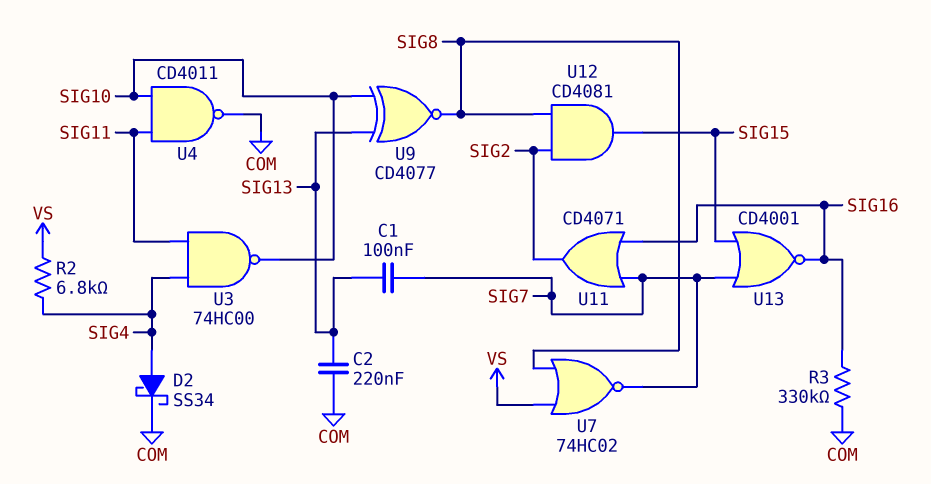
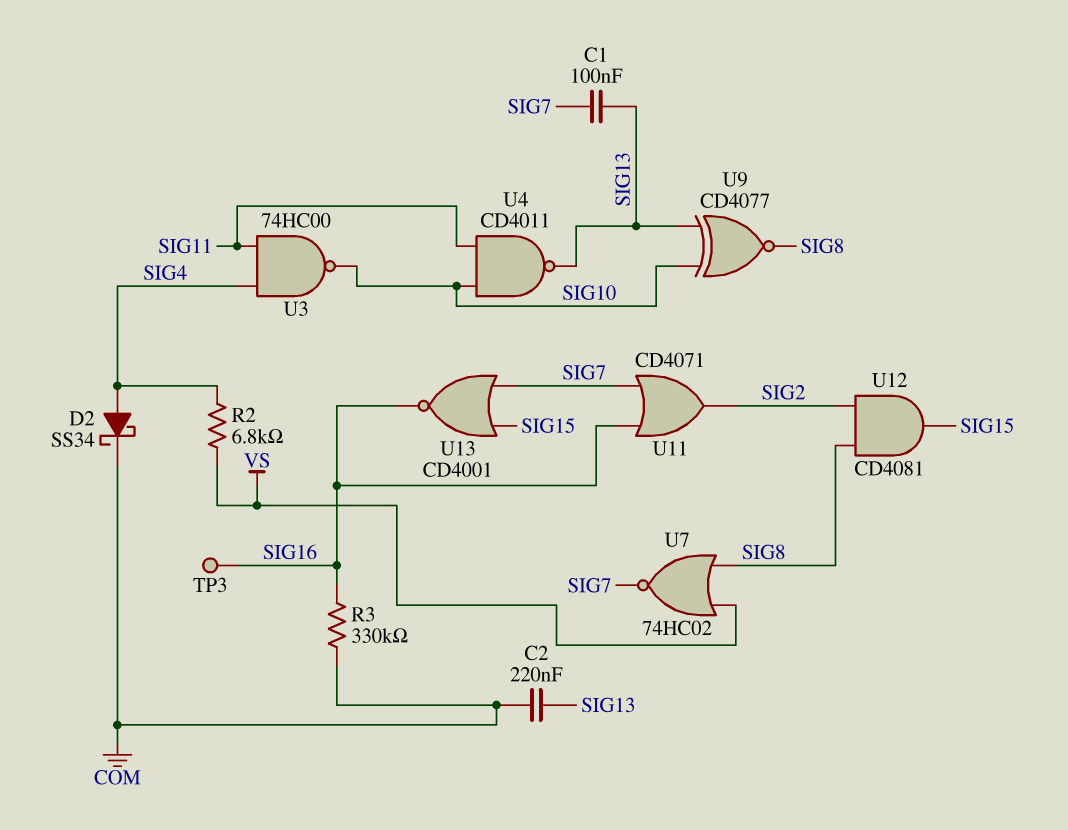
TP3: none -> test point (SIG16)
U4: NAND CD4011 (in SIG10, in SIG11, out COM) -> NAND CD4011 (in SIG10, in SIG11, out SIG13)

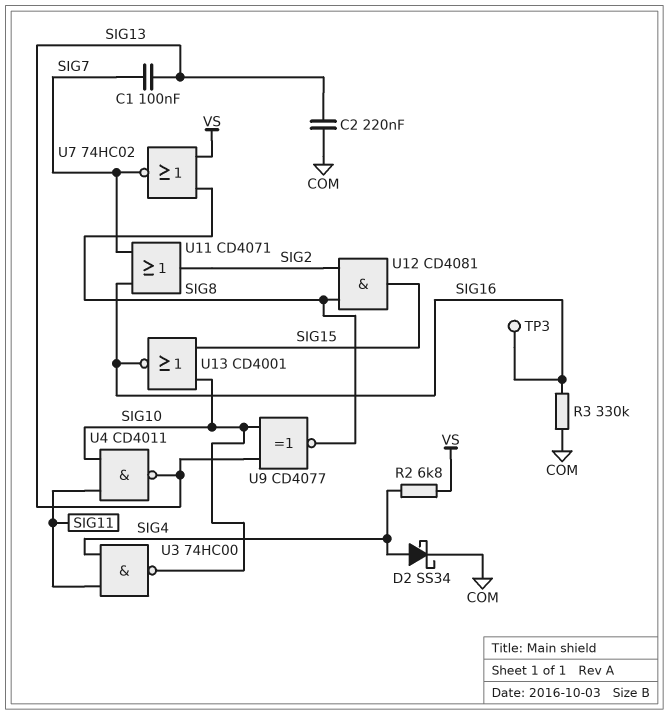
U13: NOR CD4001 (in SIG7, in SIG15, out SIG16) -> NOR CD4001 (in SIG10, in SIG15, out SIG16)

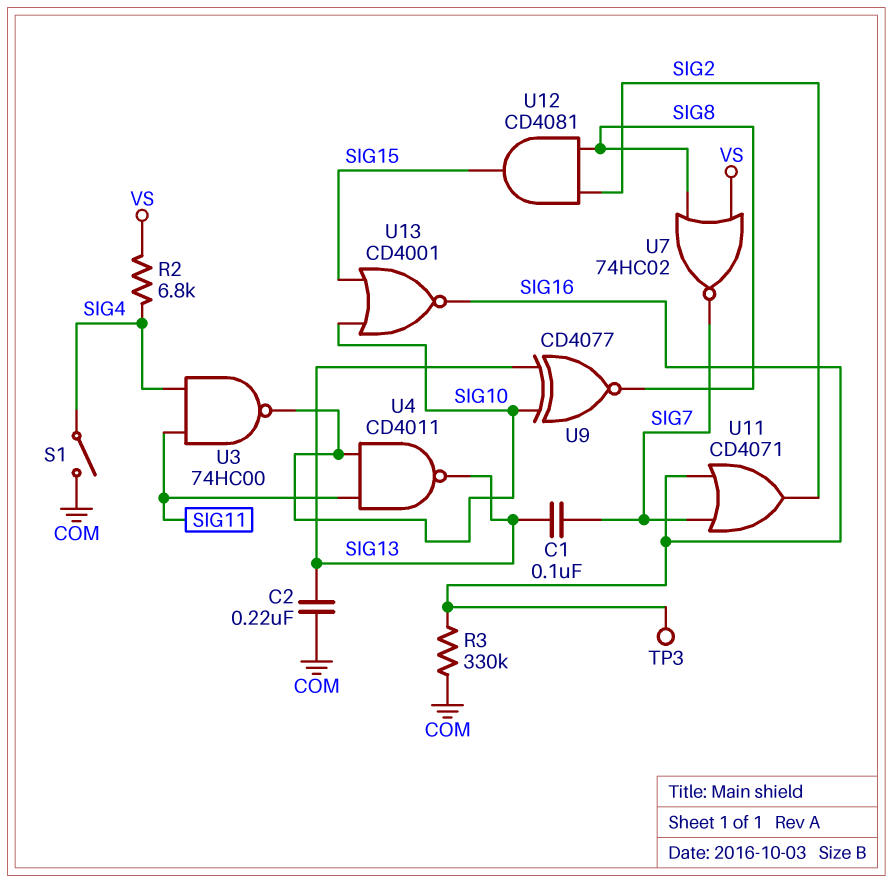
D2: schottky SS34 (A SIG4, K COM) -> none
S1: none -> switch (COM, SIG4)

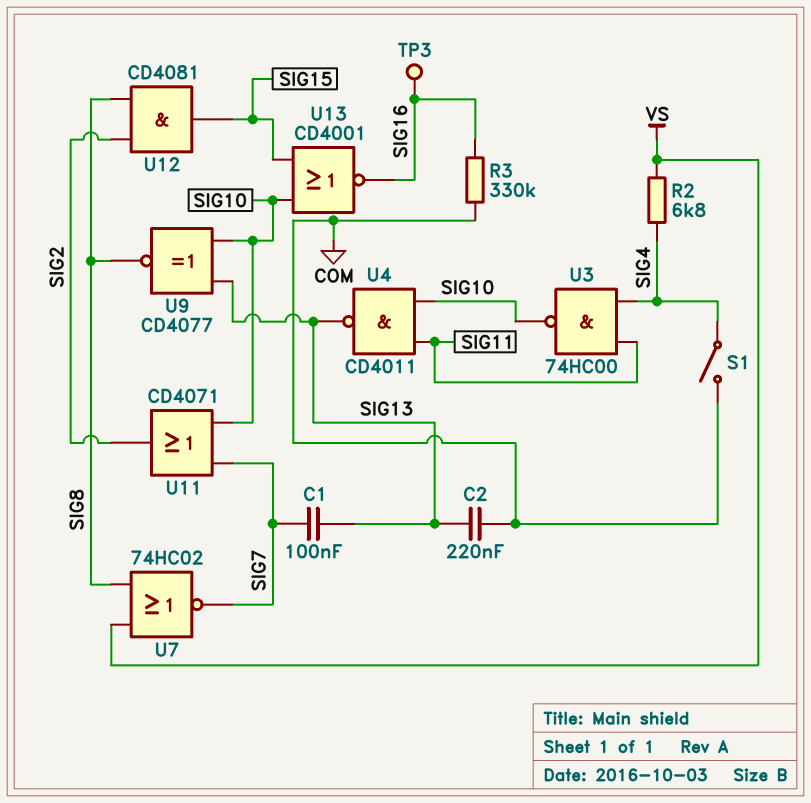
U11: OR CD4071 (in SIG7, in SIG16, out SIG2) -> OR CD4071 (in SIG7, in SIG10, out SIG2)

